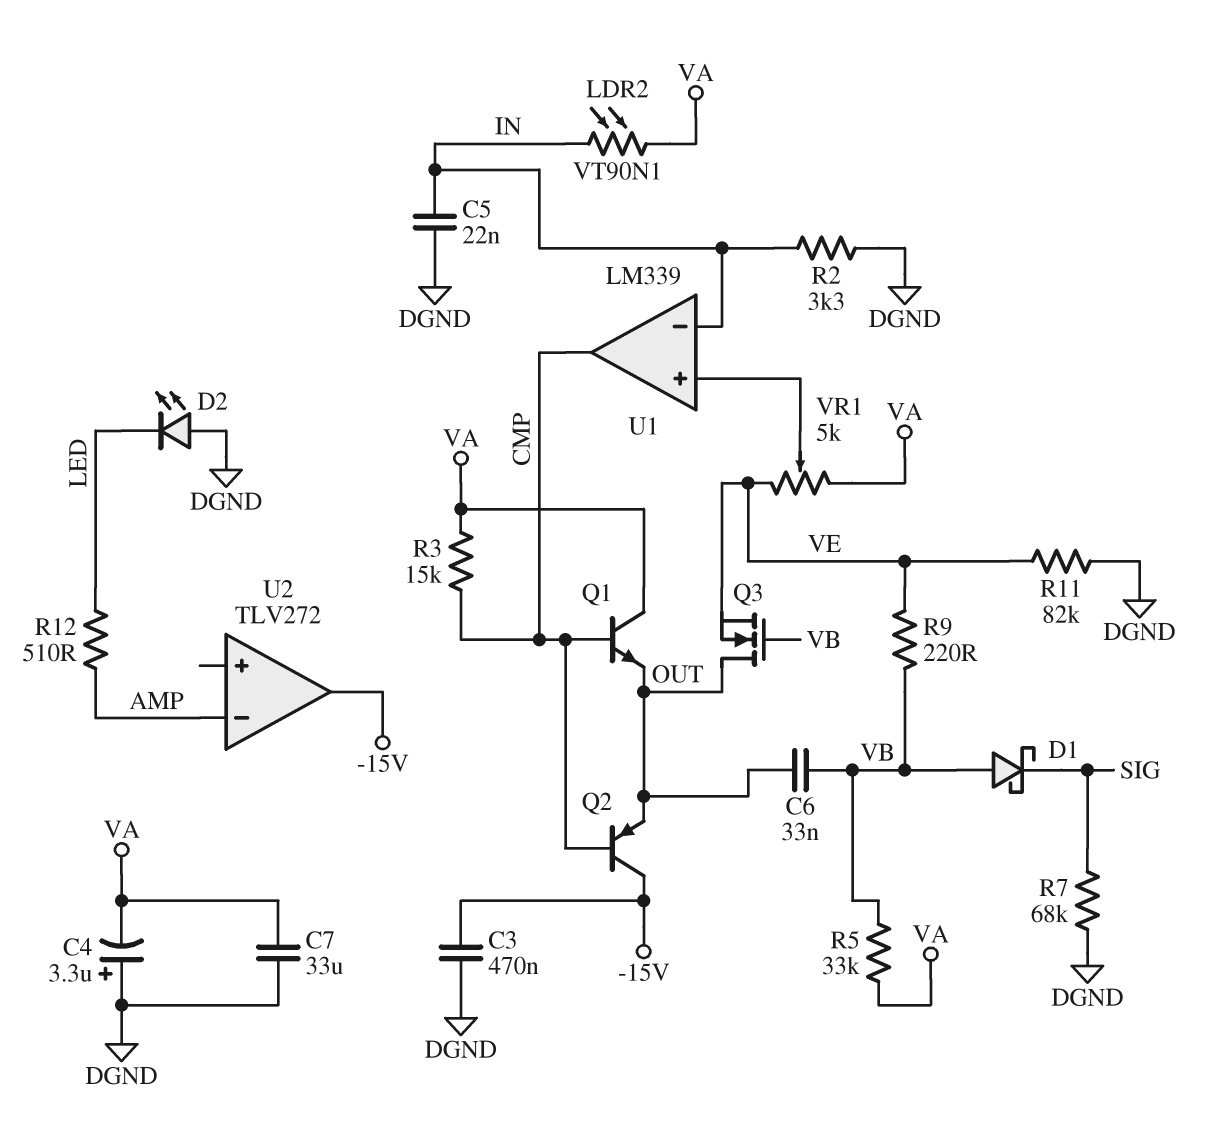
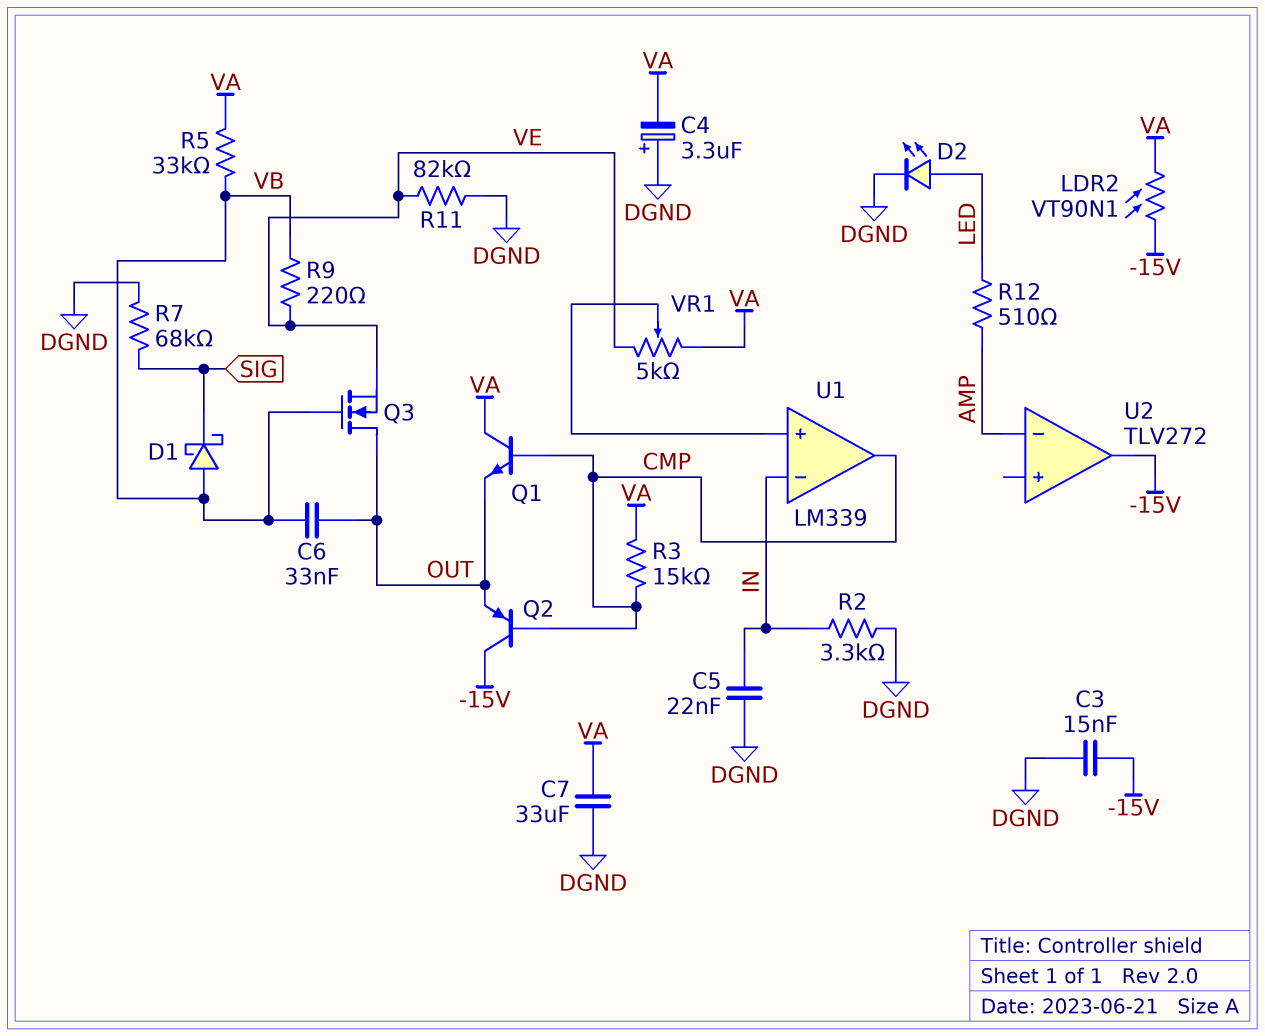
C3: 470nF (-15V, DGND) -> 15nF (-15V, DGND)
D2: LED (A DGND, K LED) -> LED (A LED, K DGND)
LDR2: VT90N1 (IN, VA) -> VT90N1 (-15V, VA)

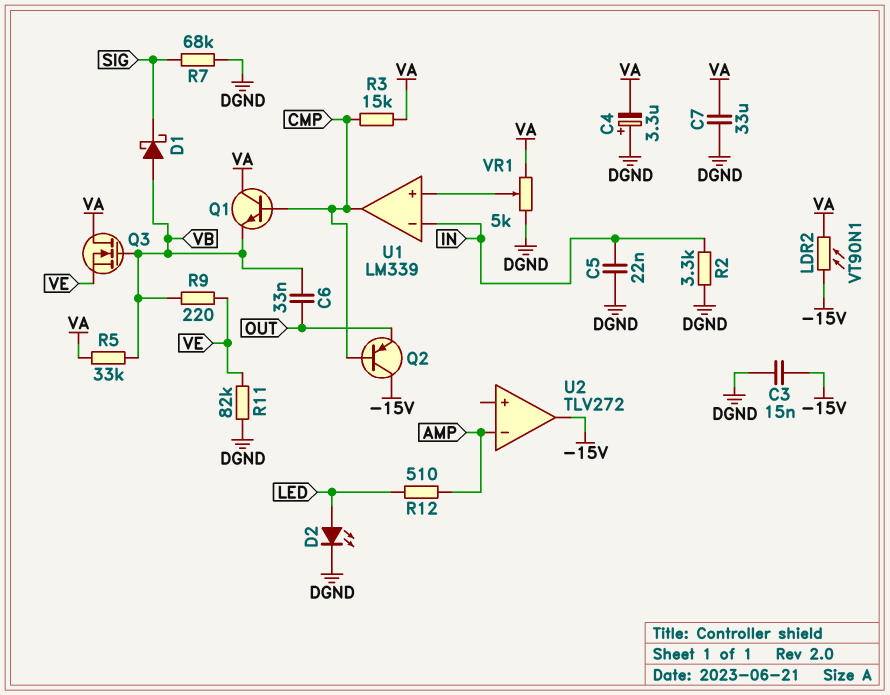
Q1: NPN (B CMP, C VA, E OUT) -> NPN (B CMP, C VA, E VB)
Q3: NMOS (G VB, D OUT, S VE) -> NMOS (G VB, D VA, S VE)
VR1: 5k (VA, VE, wiper U1/in+) -> 5k (DGND, VA, wiper U1/in+)

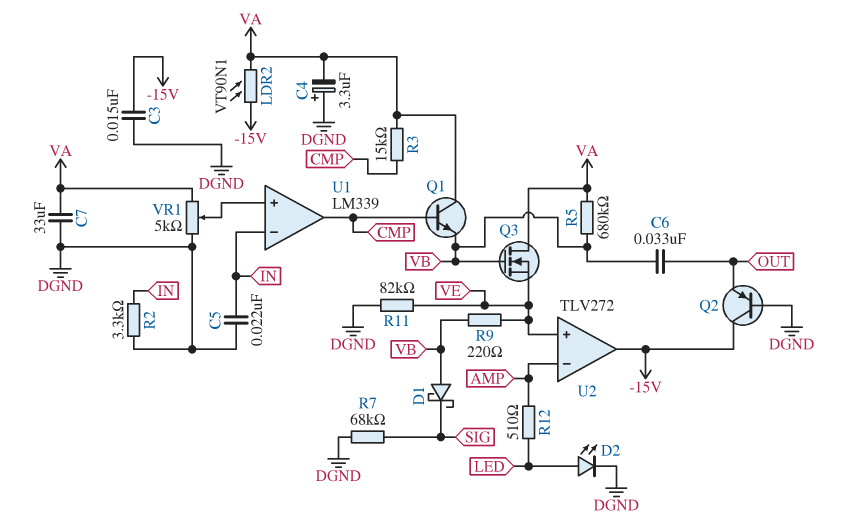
Q2: PNP (B CMP, C -15V, E OUT) -> PNP (B DGND, C -15V, E OUT)
R5: 33k (VA, VB) -> 680k (VA, VB)
U2 pin in+: none -> VE

